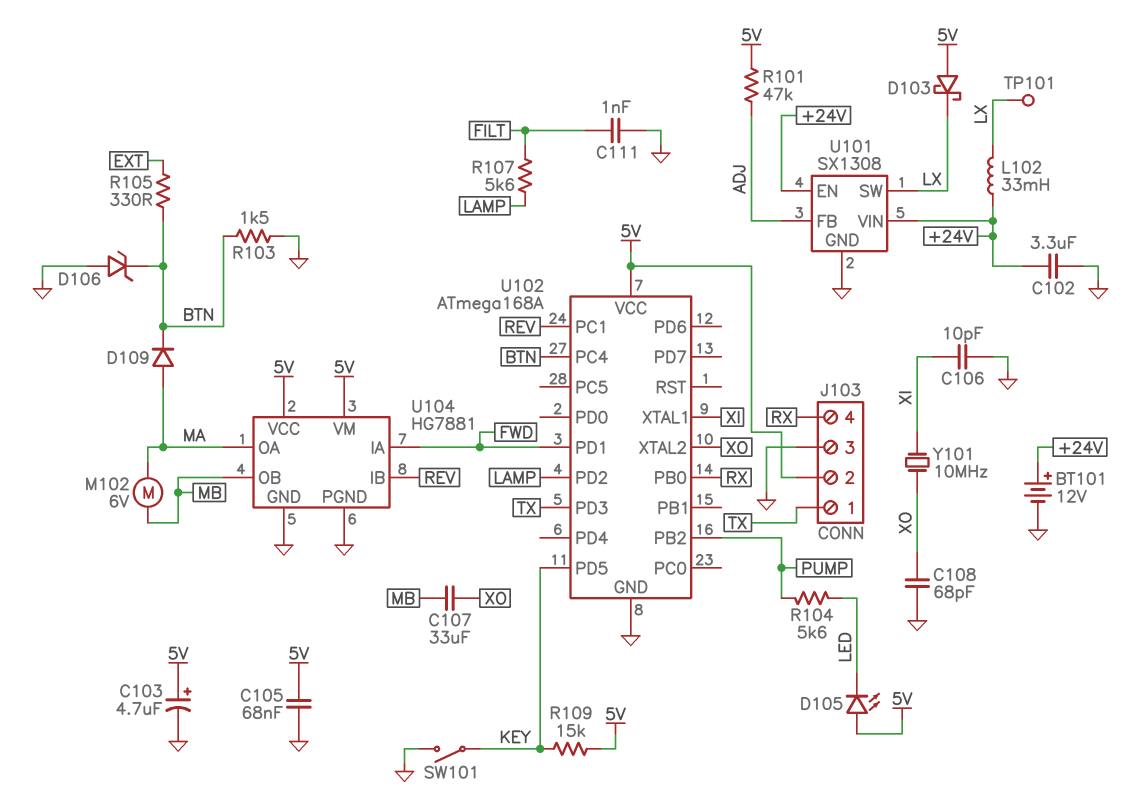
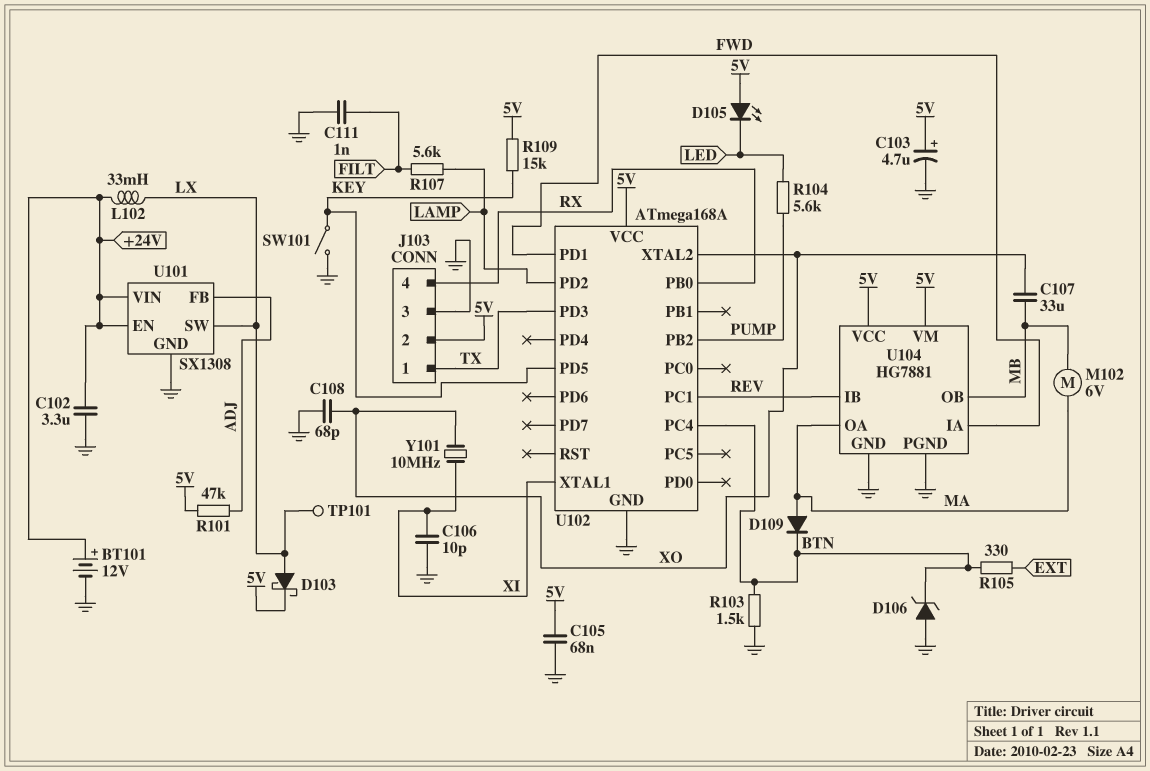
D103: schottky (A 5V, K LX) -> schottky (A LX, K 5V)

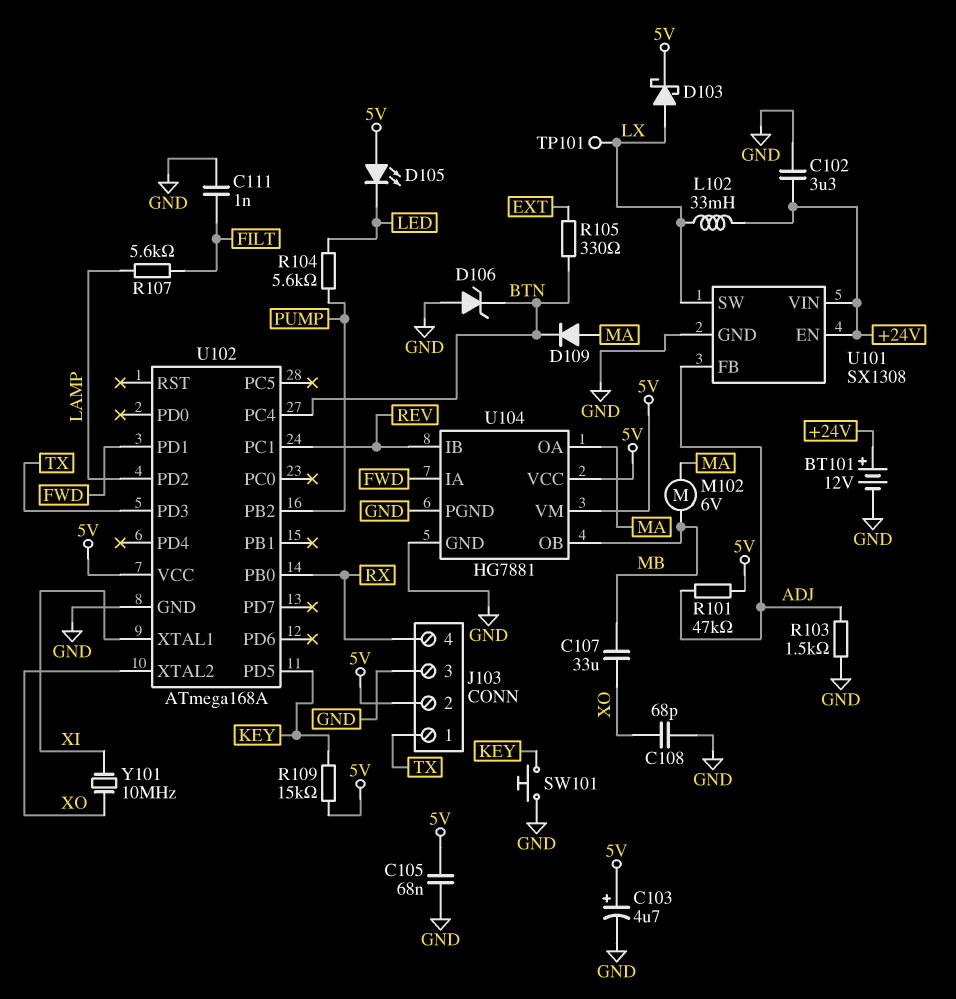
C106: 10pF (GND, XI) -> none
R103: 1.5k (BTN, GND) -> 1.5k (ADJ, GND)
SW101: switch (GND, KEY) -> button (GND, KEY)

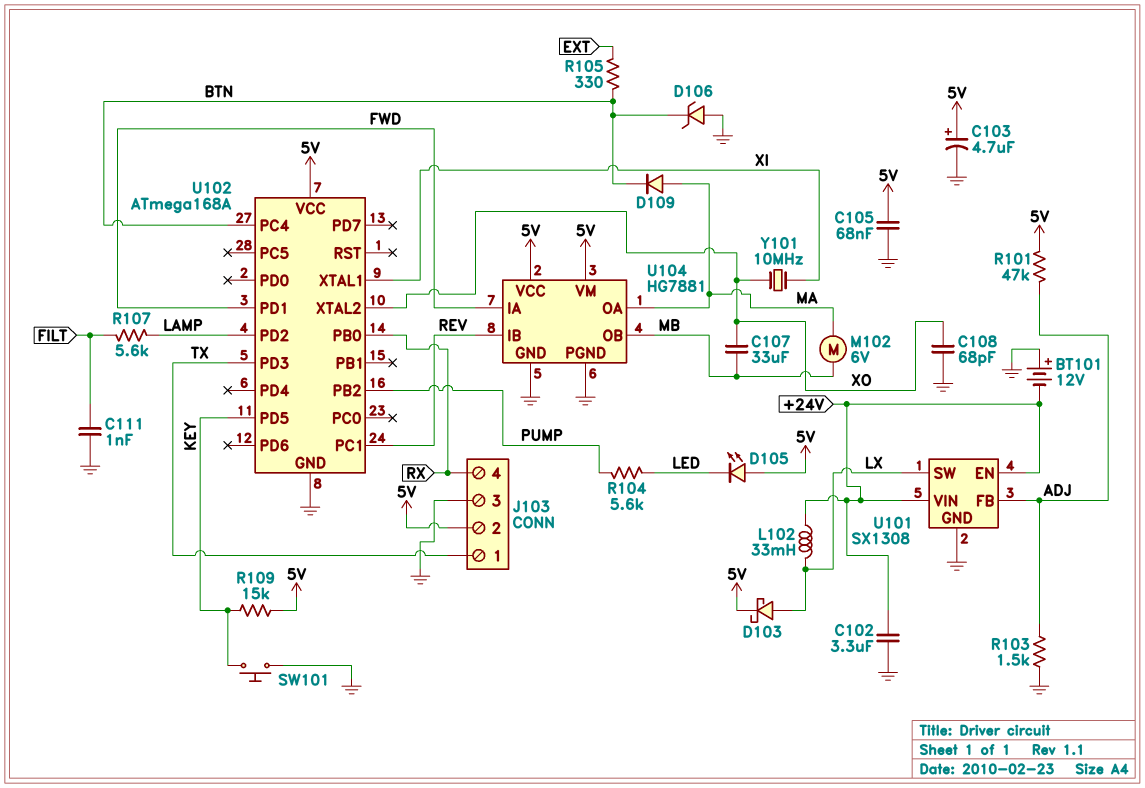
BT101: 12V (plus +24V, minus GND) -> 12V (plus GND, minus +24V)
TP101: test point (LX) -> none

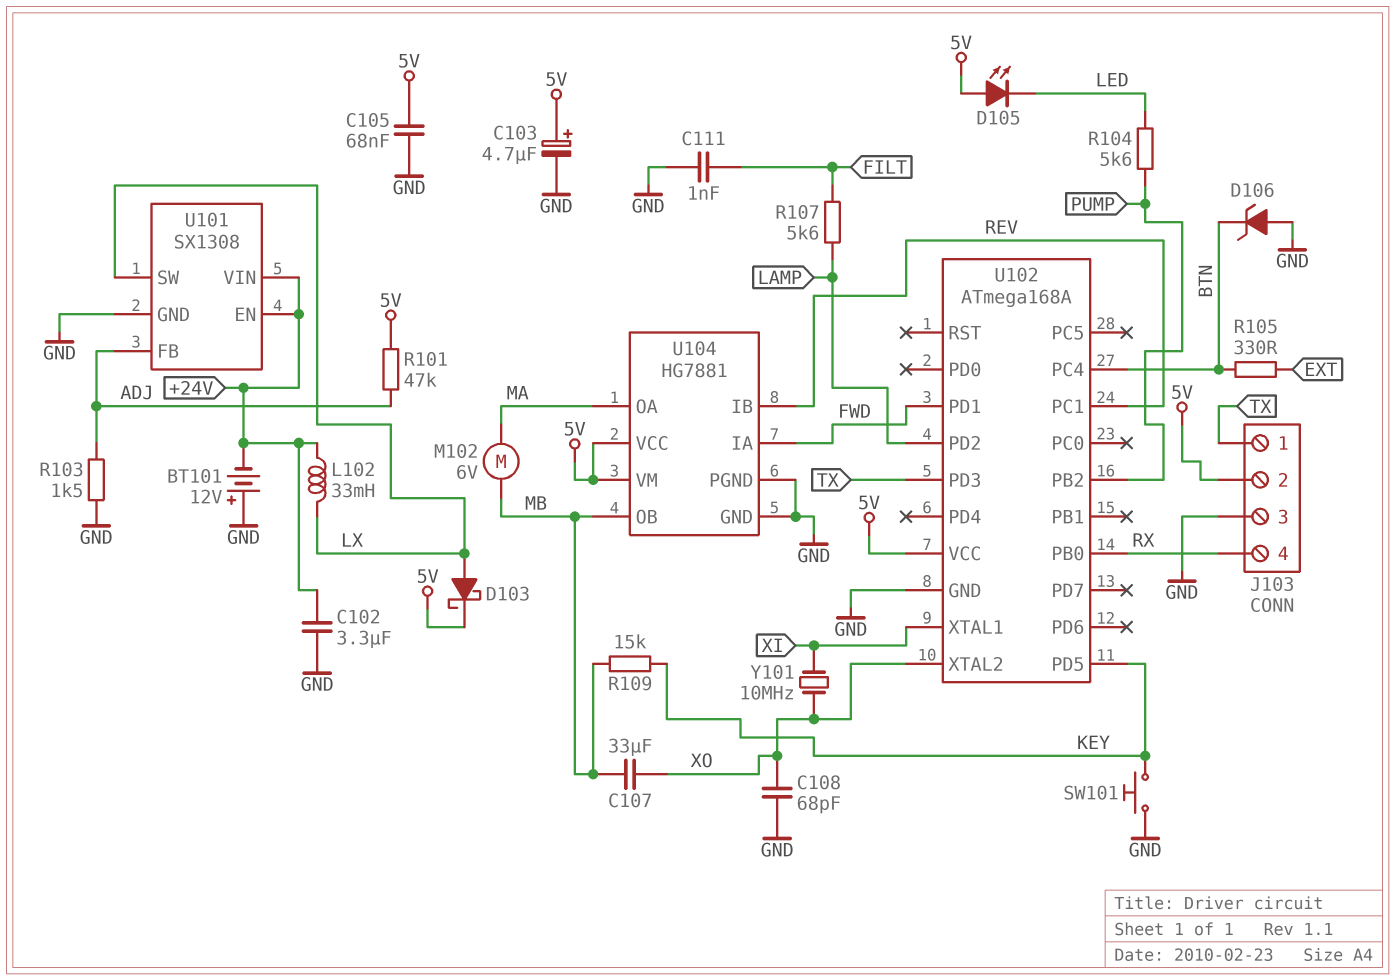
D109: diode (A MA, K BTN) -> none
R109: 15k (5V, KEY) -> 15k (KEY, MB)

